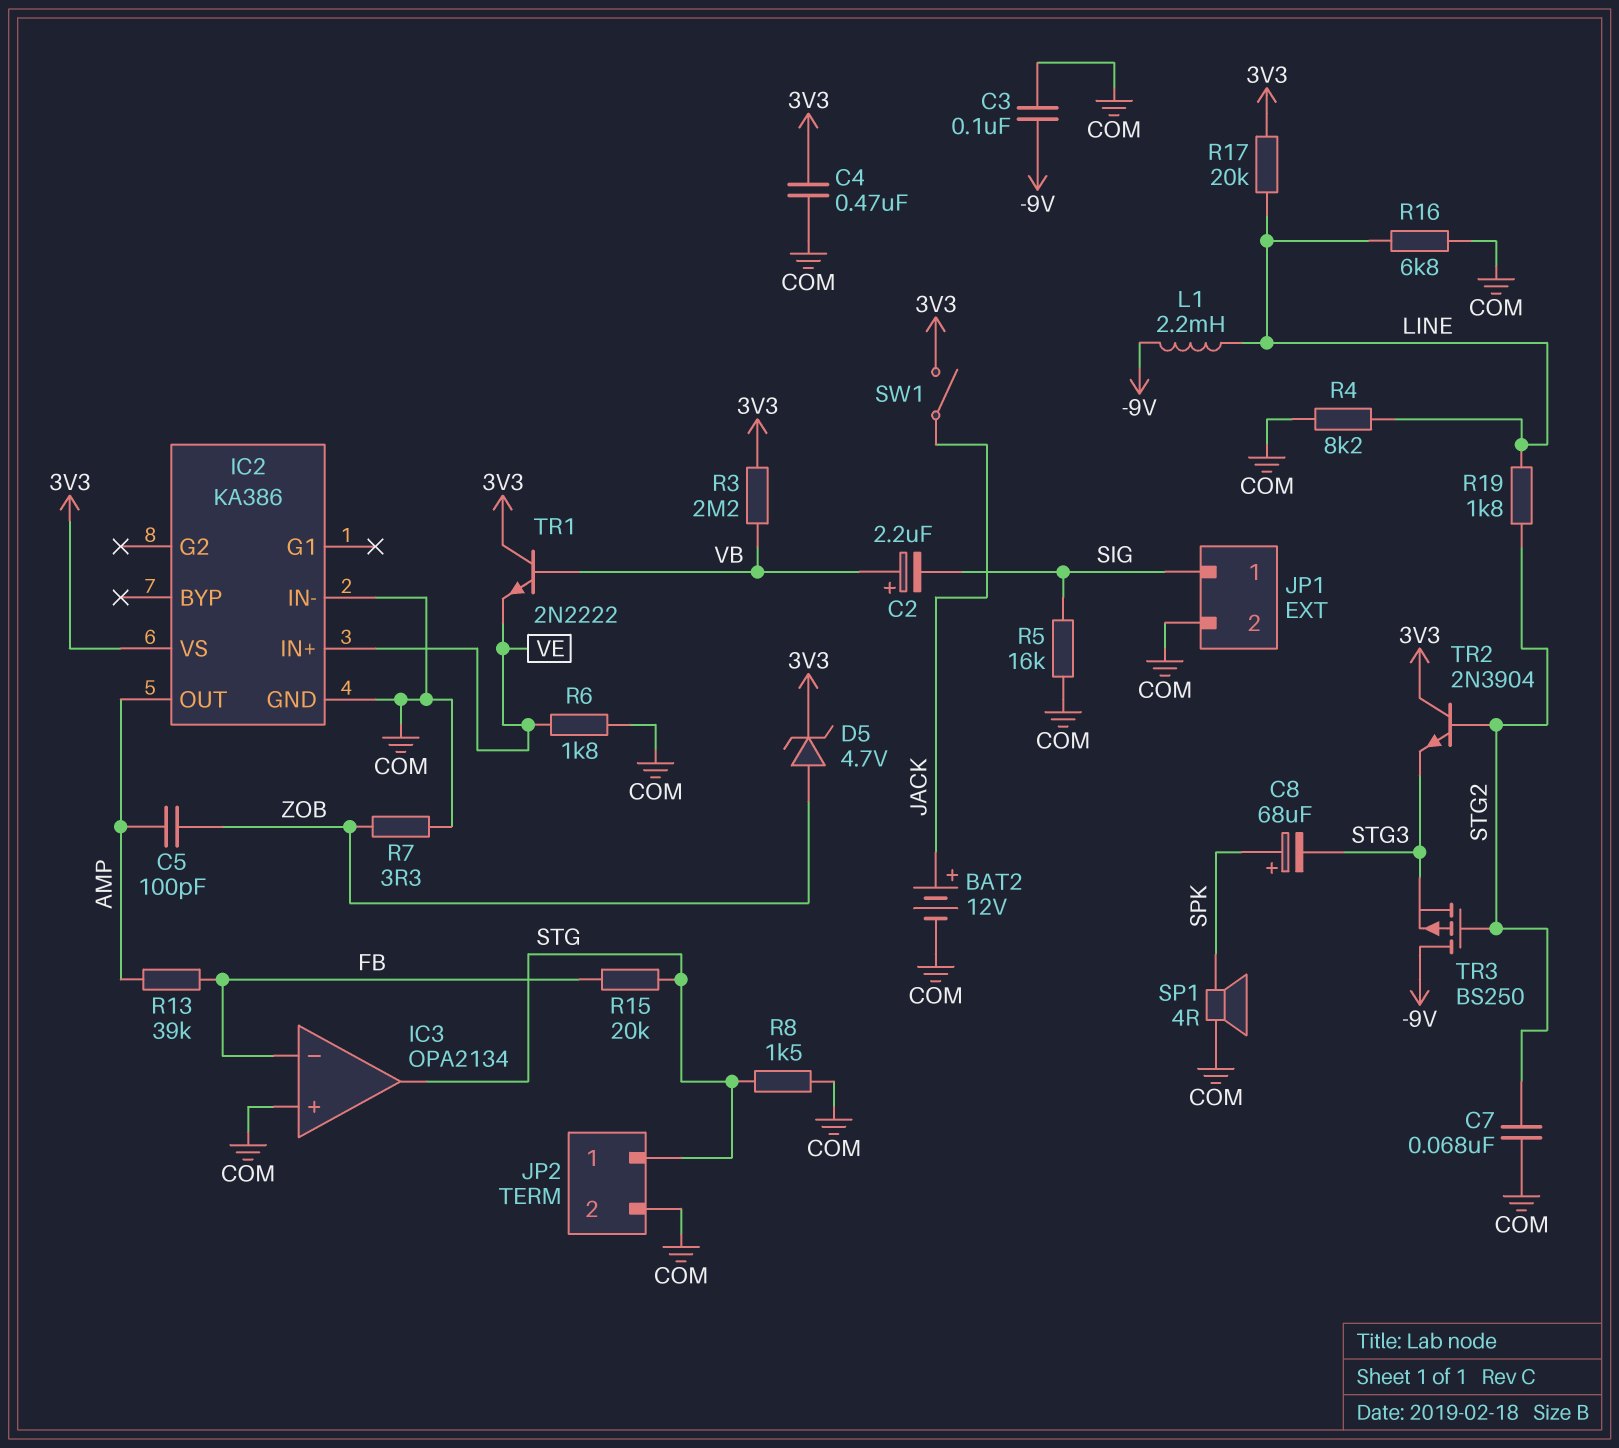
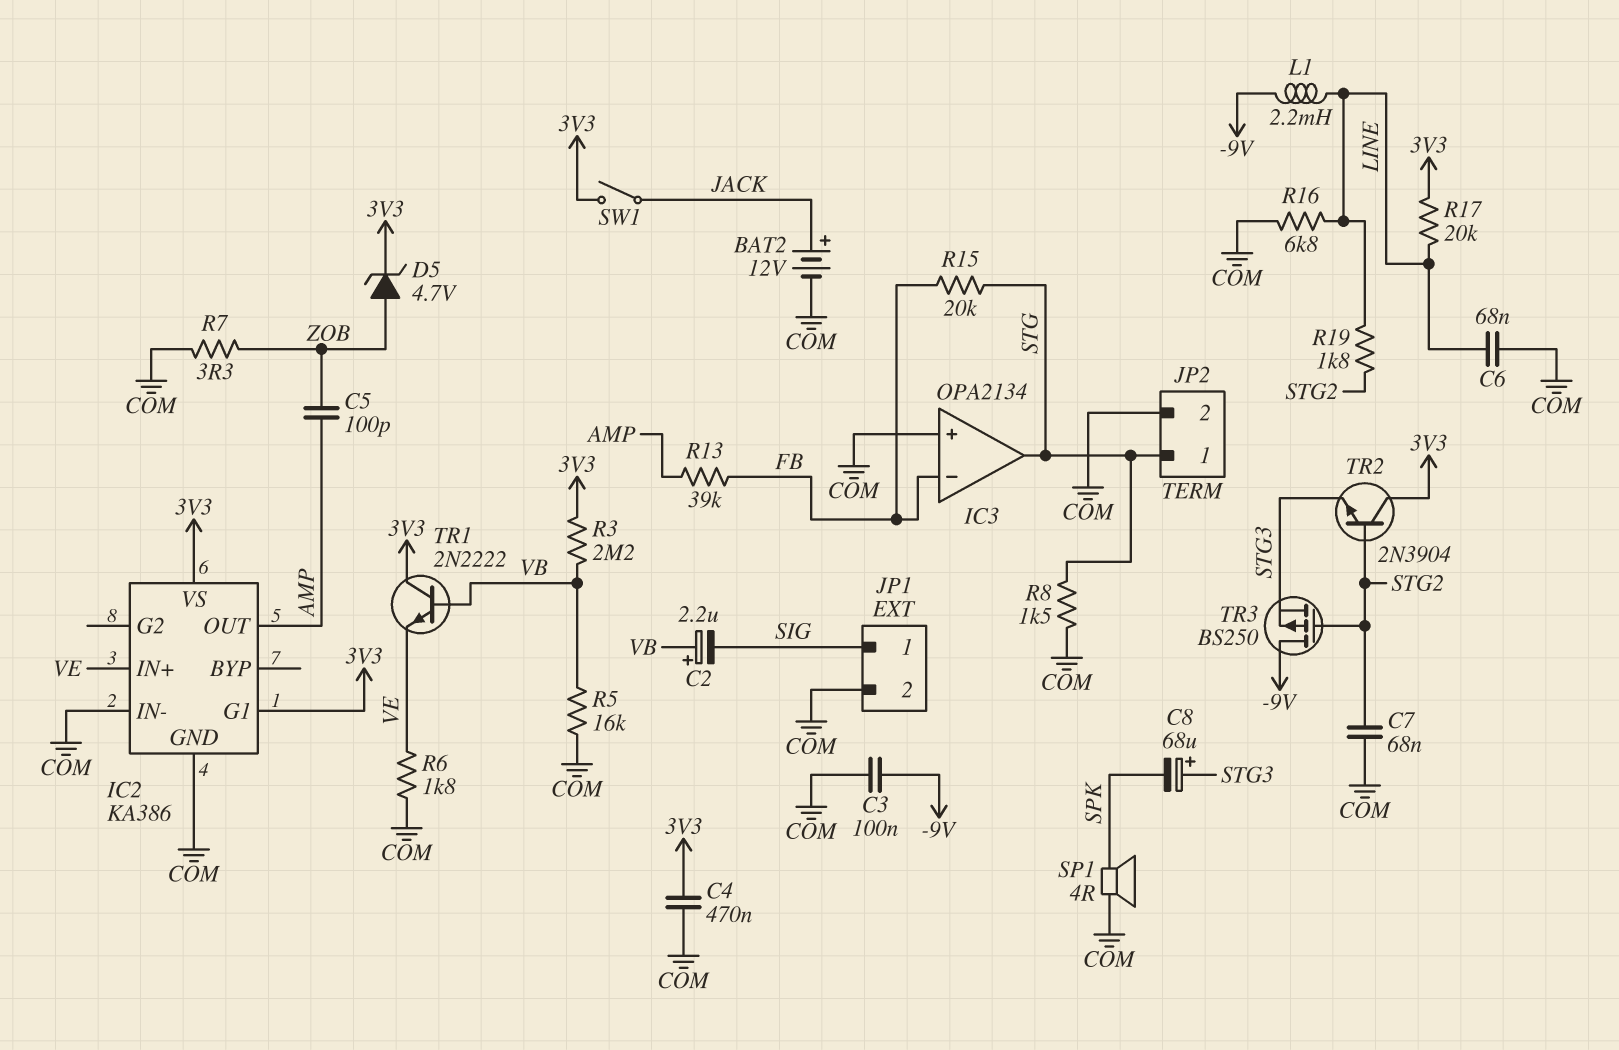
C6: none -> 68nF (COM, LINE)
C8: 68uF (plus SPK, minus STG3) -> 68uF (plus STG3, minus SPK)
IC2 pin G1: none -> 3V3
R4: 8.2k (COM, LINE) -> none
R5: 16k (COM, SIG) -> 16k (COM, VB)

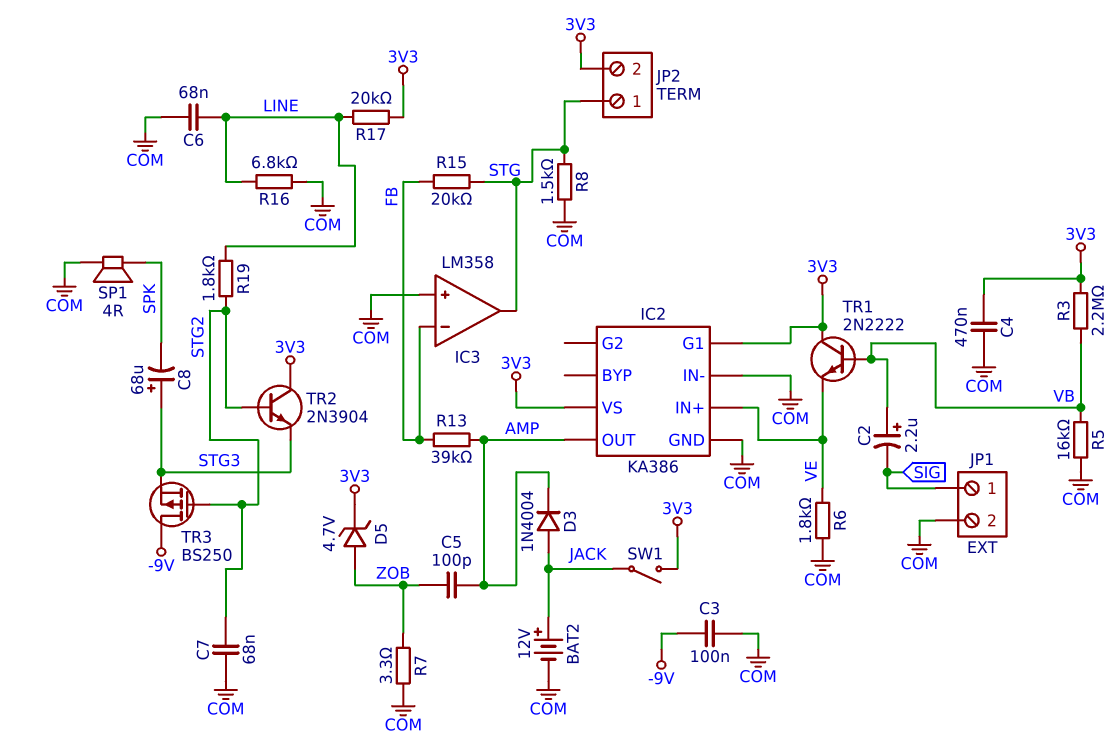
D3: none -> diode 1N4004 (A JACK, K AMP)
IC3: OPA2134 -> LM358
JP2 pin 2: COM -> 3V3
L1: 2.2mH (-9V, LINE) -> none

